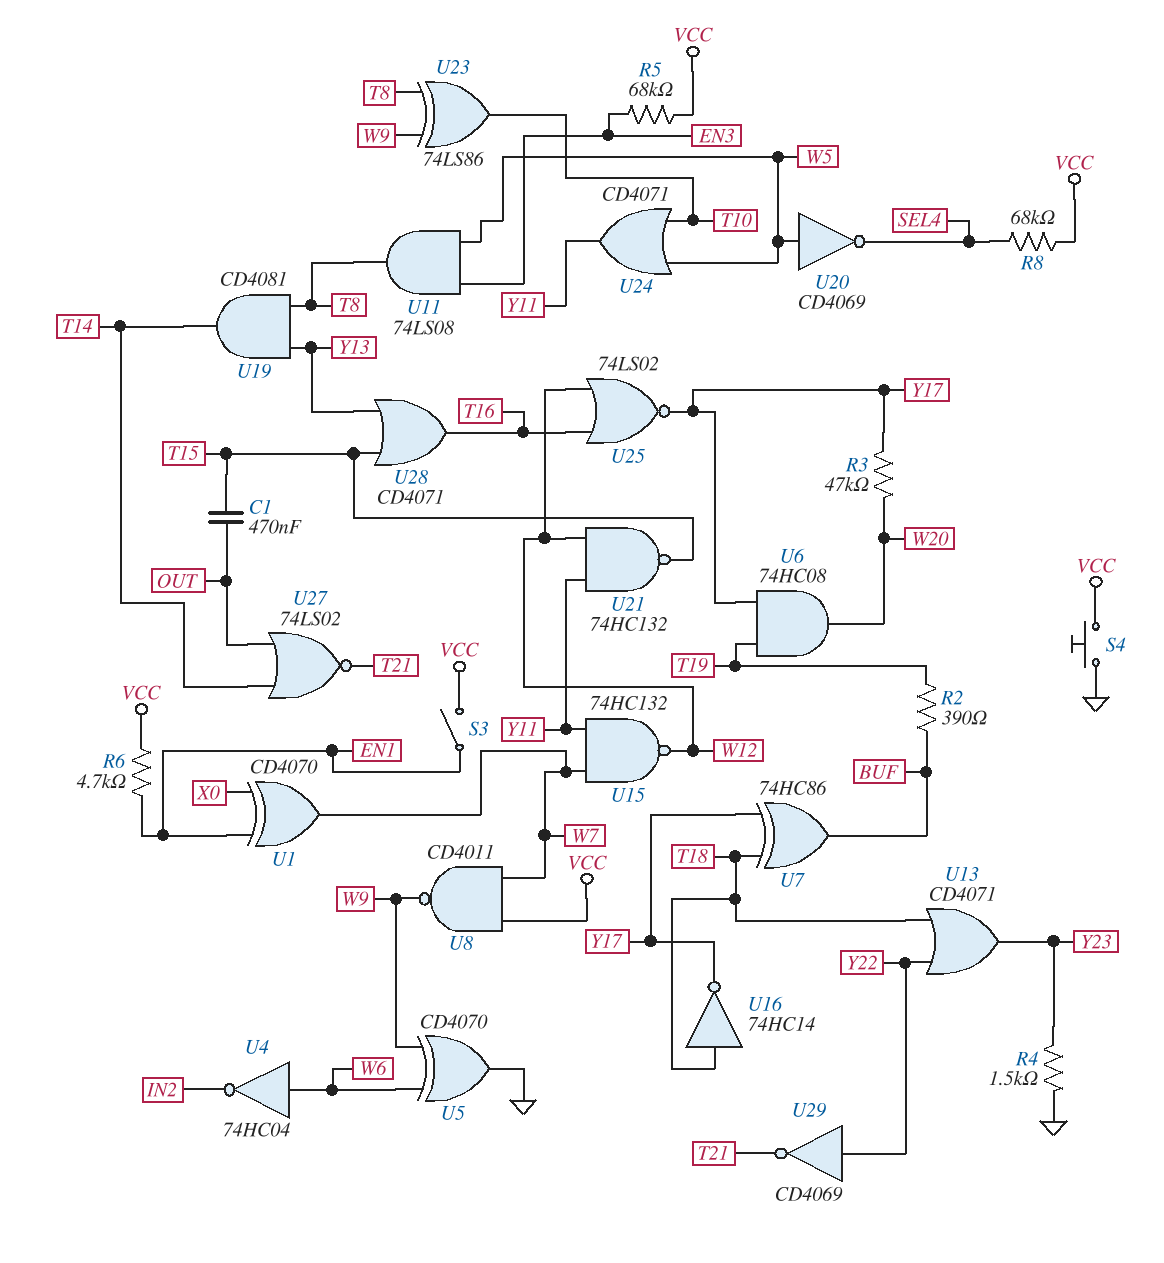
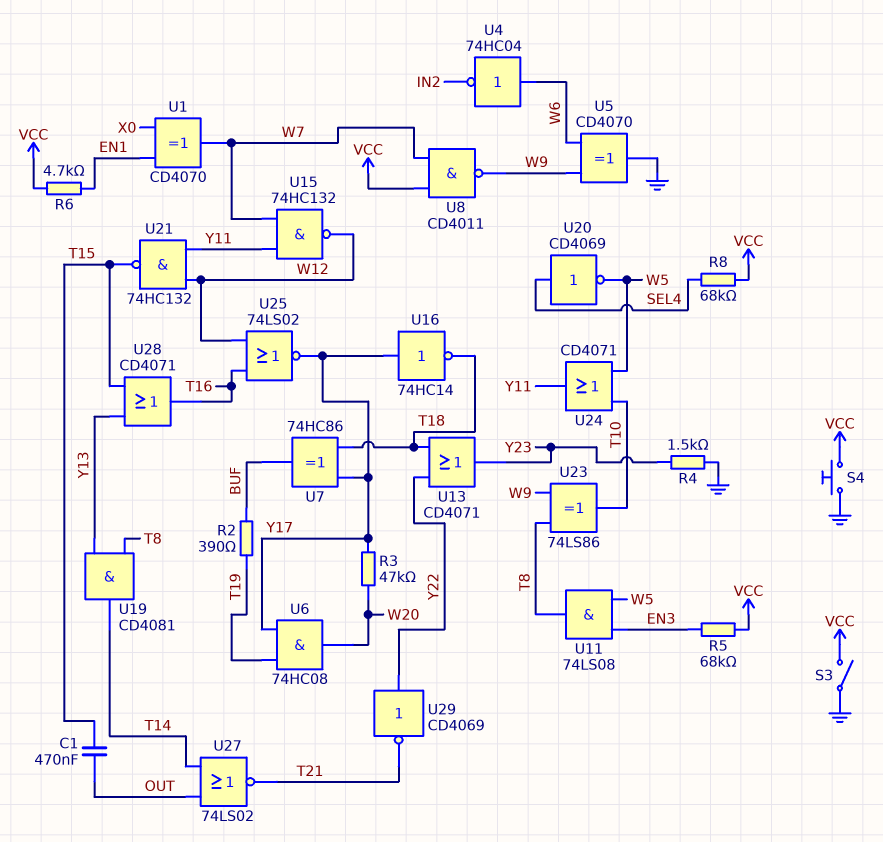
S3: switch (EN1, VCC) -> switch (GND, VCC)
U16: NOT 74HC14 (in T18, out Y17) -> NOT 74HC14 (in Y17, out T18)
U20: NOT CD4069 (in W5, out SEL4) -> NOT CD4069 (in SEL4, out W5)

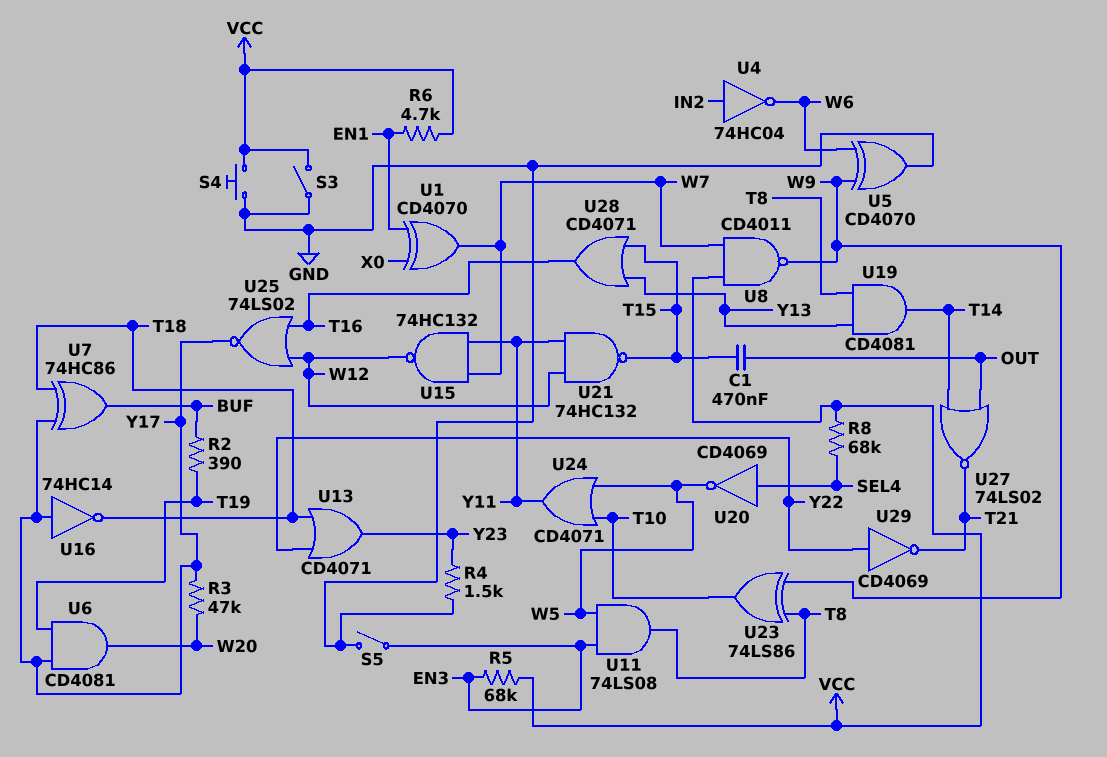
S5: none -> switch (EN3, GND)
U4: NOT 74HC04 (in W6, out IN2) -> NOT 74HC04 (in IN2, out W6)
U6: AND 74HC08 (in T19, in Y17, out W20) -> AND CD4081 (in T19, in Y17, out W20)

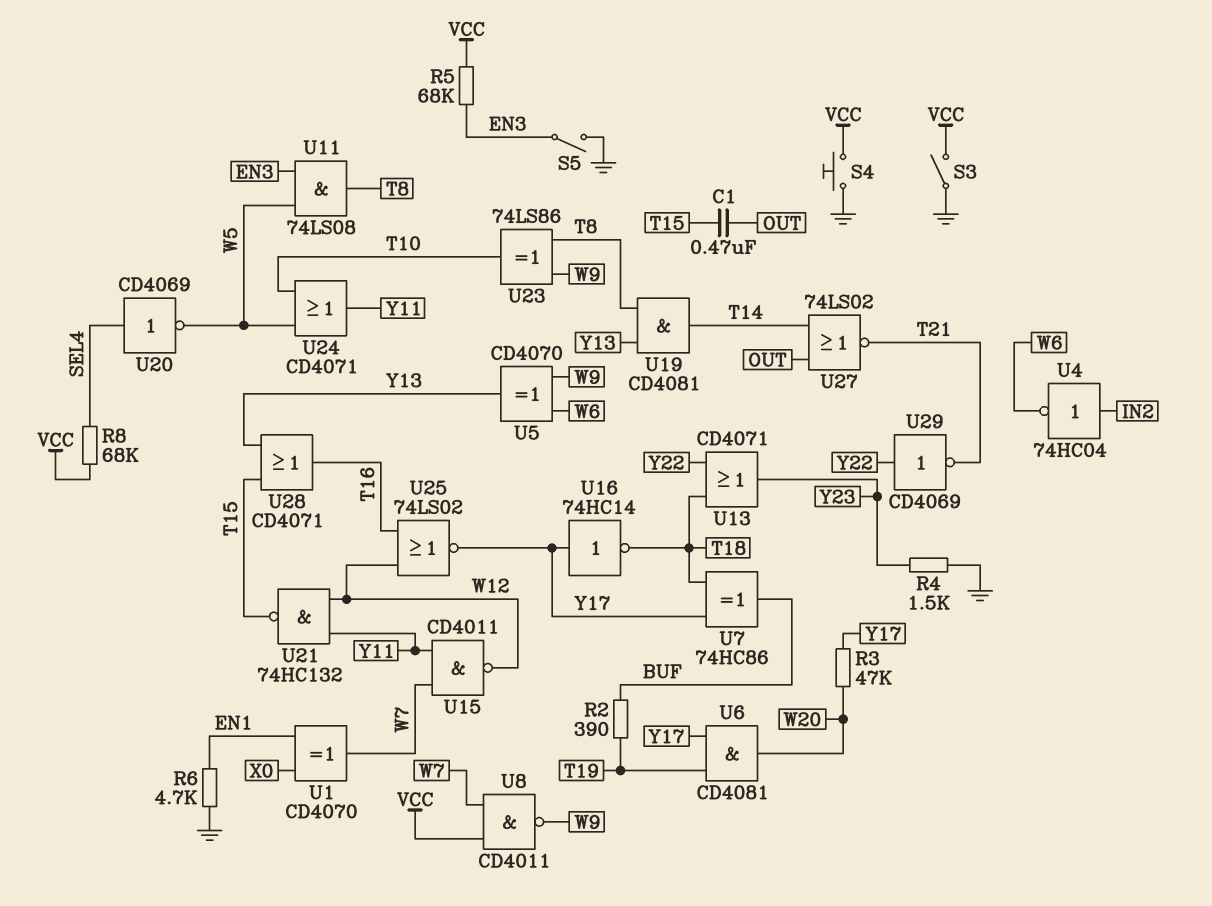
R6: 4.7k (EN1, VCC) -> 4.7k (EN1, GND)
U5: XOR CD4070 (in W6, in W9, out GND) -> XOR CD4070 (in W6, in W9, out Y13)
U15: NAND 74HC132 (in W7, in Y11, out W12) -> NAND CD4011 (in W7, in Y11, out W12)

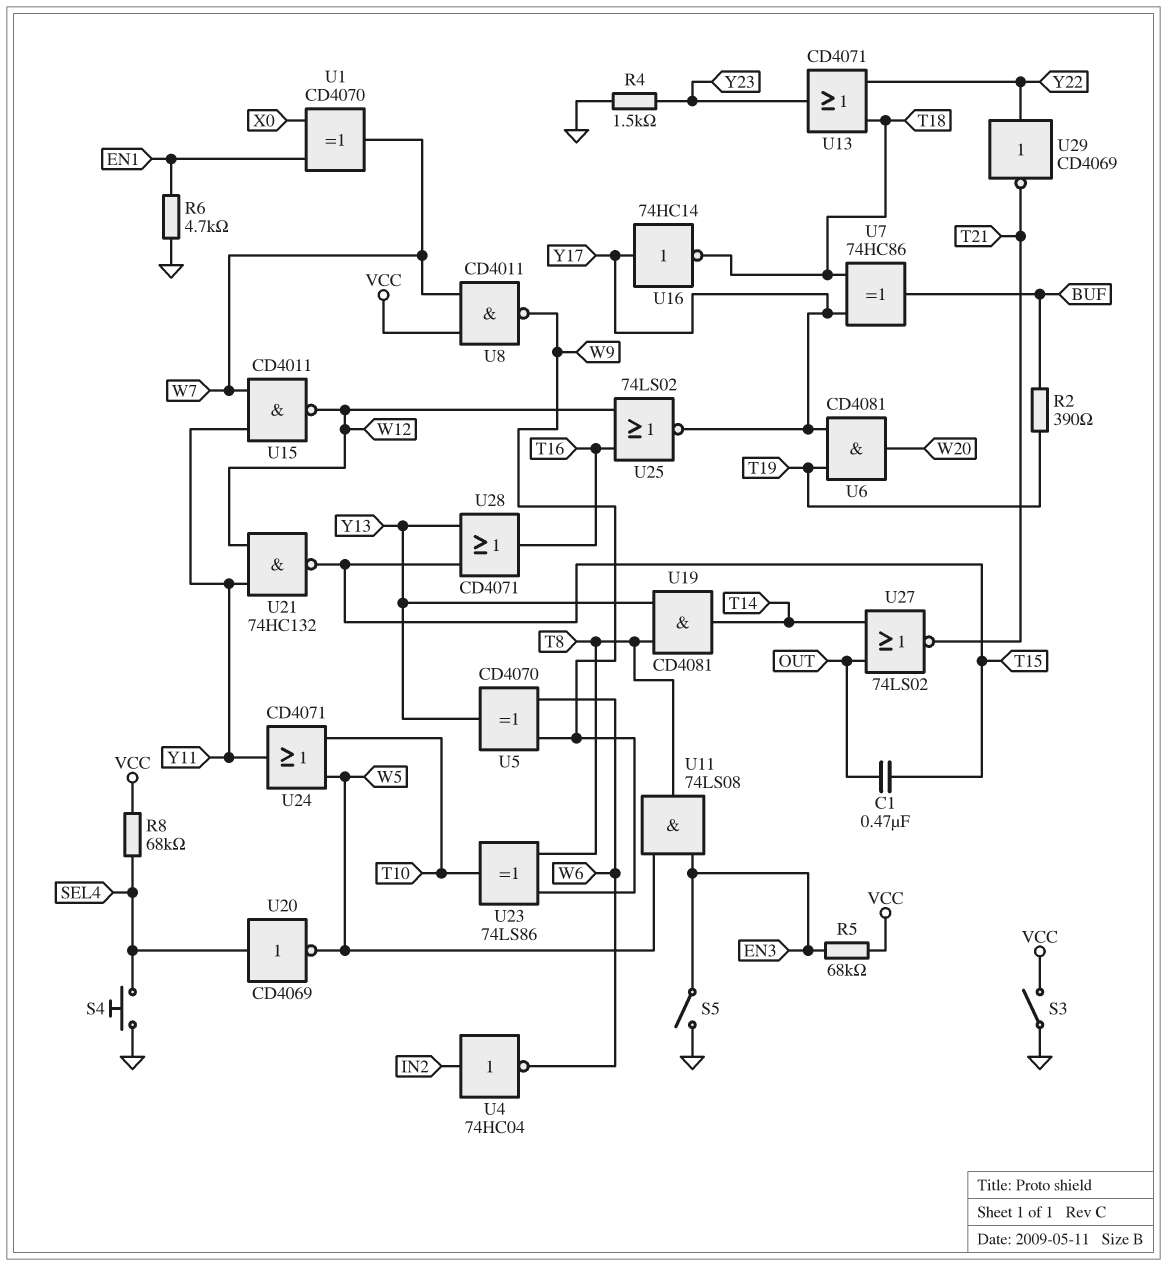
R3: 47k (W20, Y17) -> none
S4: button (GND, VCC) -> button (GND, SEL4)

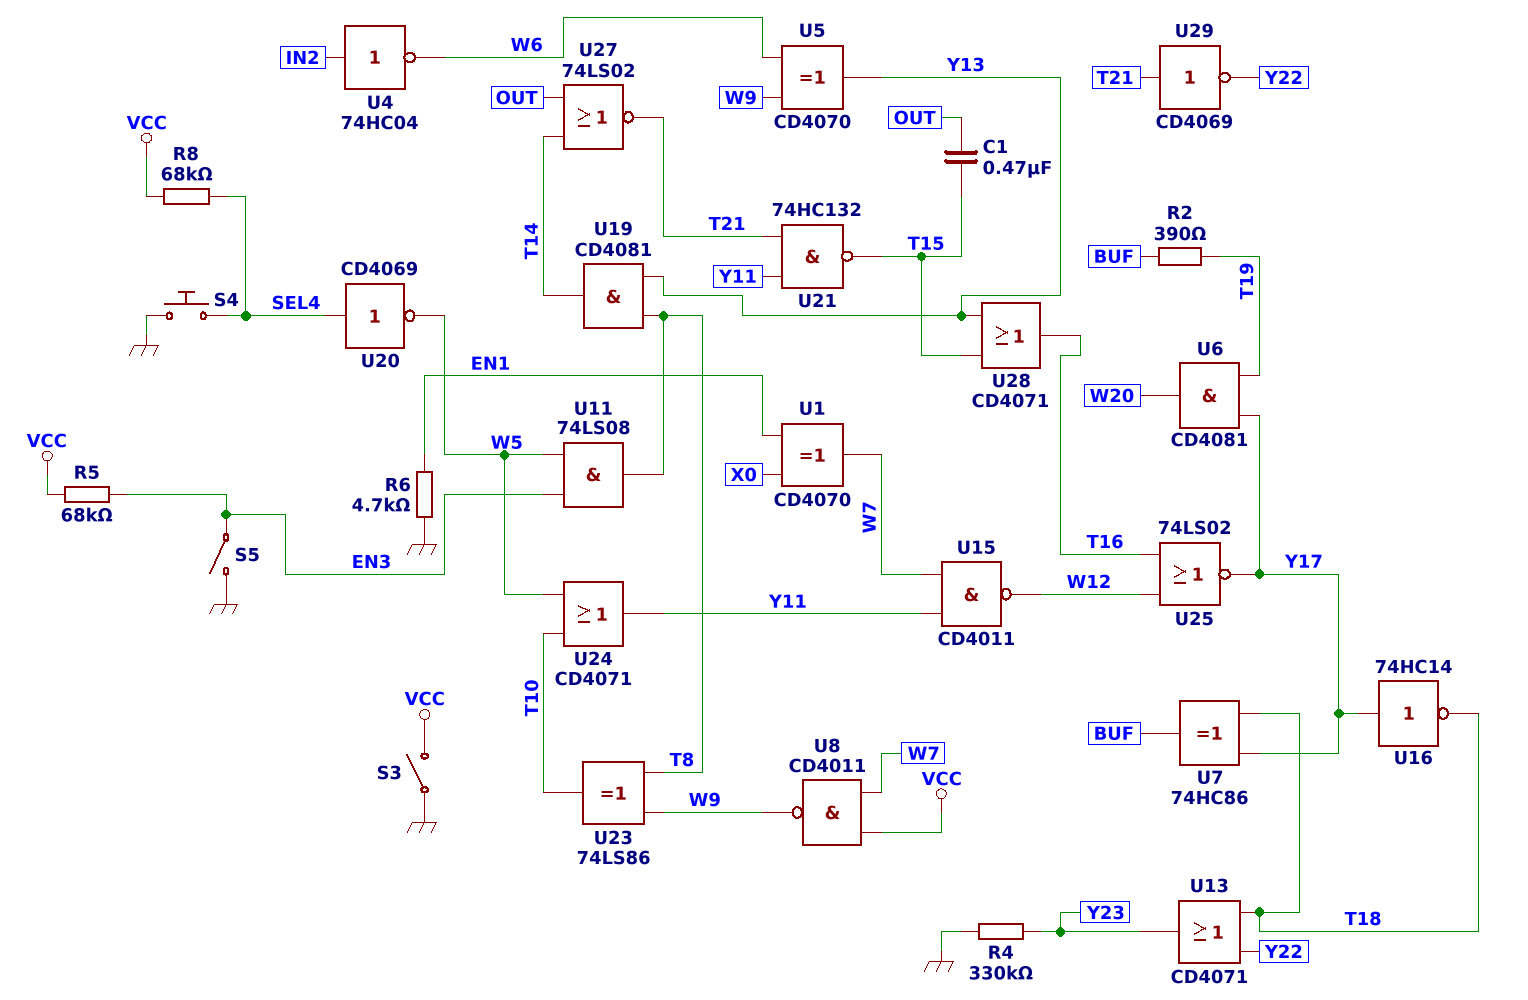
R4: 1.5k (GND, Y23) -> 330k (GND, Y23)
U21: NAND 74HC132 (in W12, in Y11, out T15) -> NAND 74HC132 (in T21, in Y11, out T15)
U29: NOT CD4069 (in Y22, out T21) -> NOT CD4069 (in T21, out Y22)

